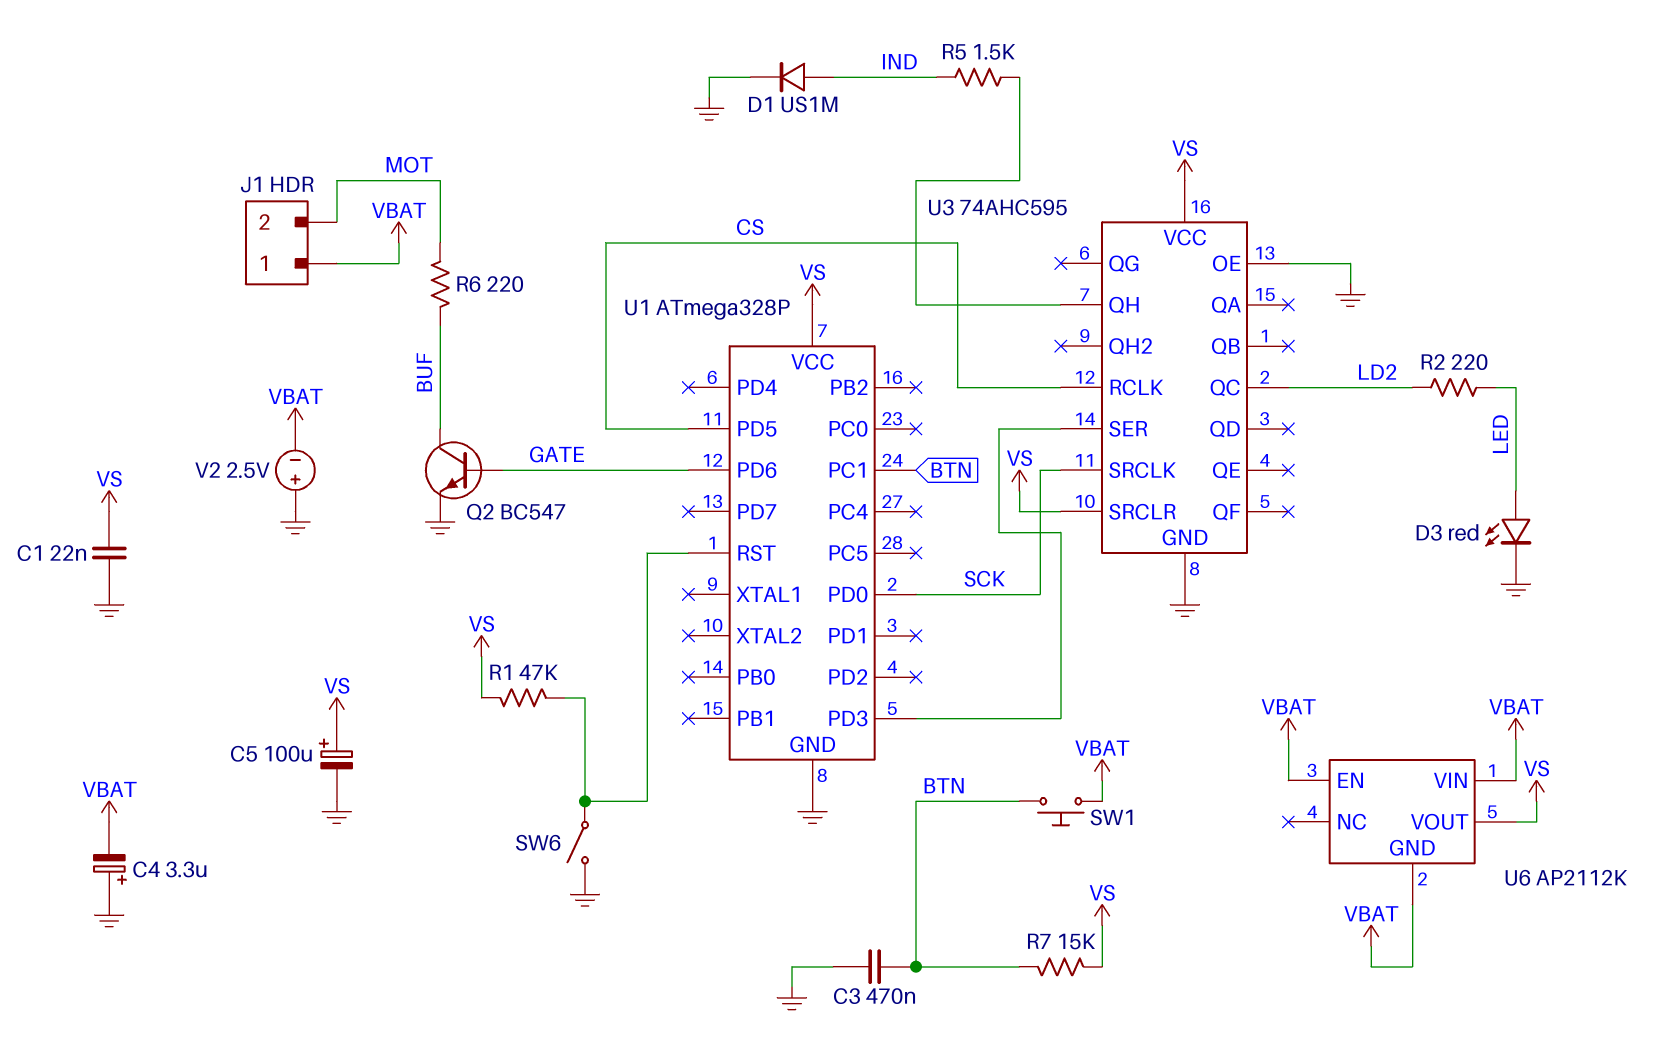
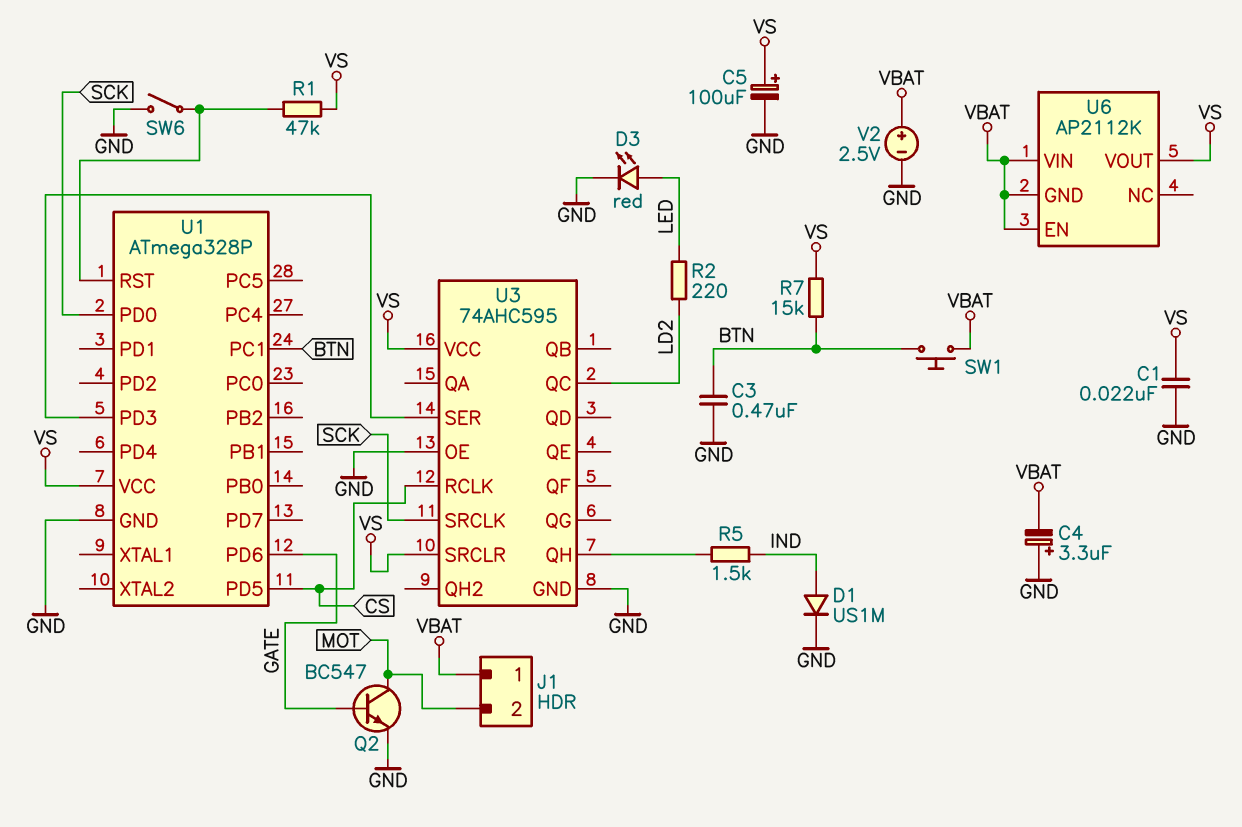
Q2: NPN BC547 (B GATE, C BUF, E GND) -> NPN BC547 (B GATE, C MOT, E GND)
R6: 220 (BUF, MOT) -> none
V2: 2.5V (plus GND, minus VBAT) -> 2.5V (plus VBAT, minus GND)

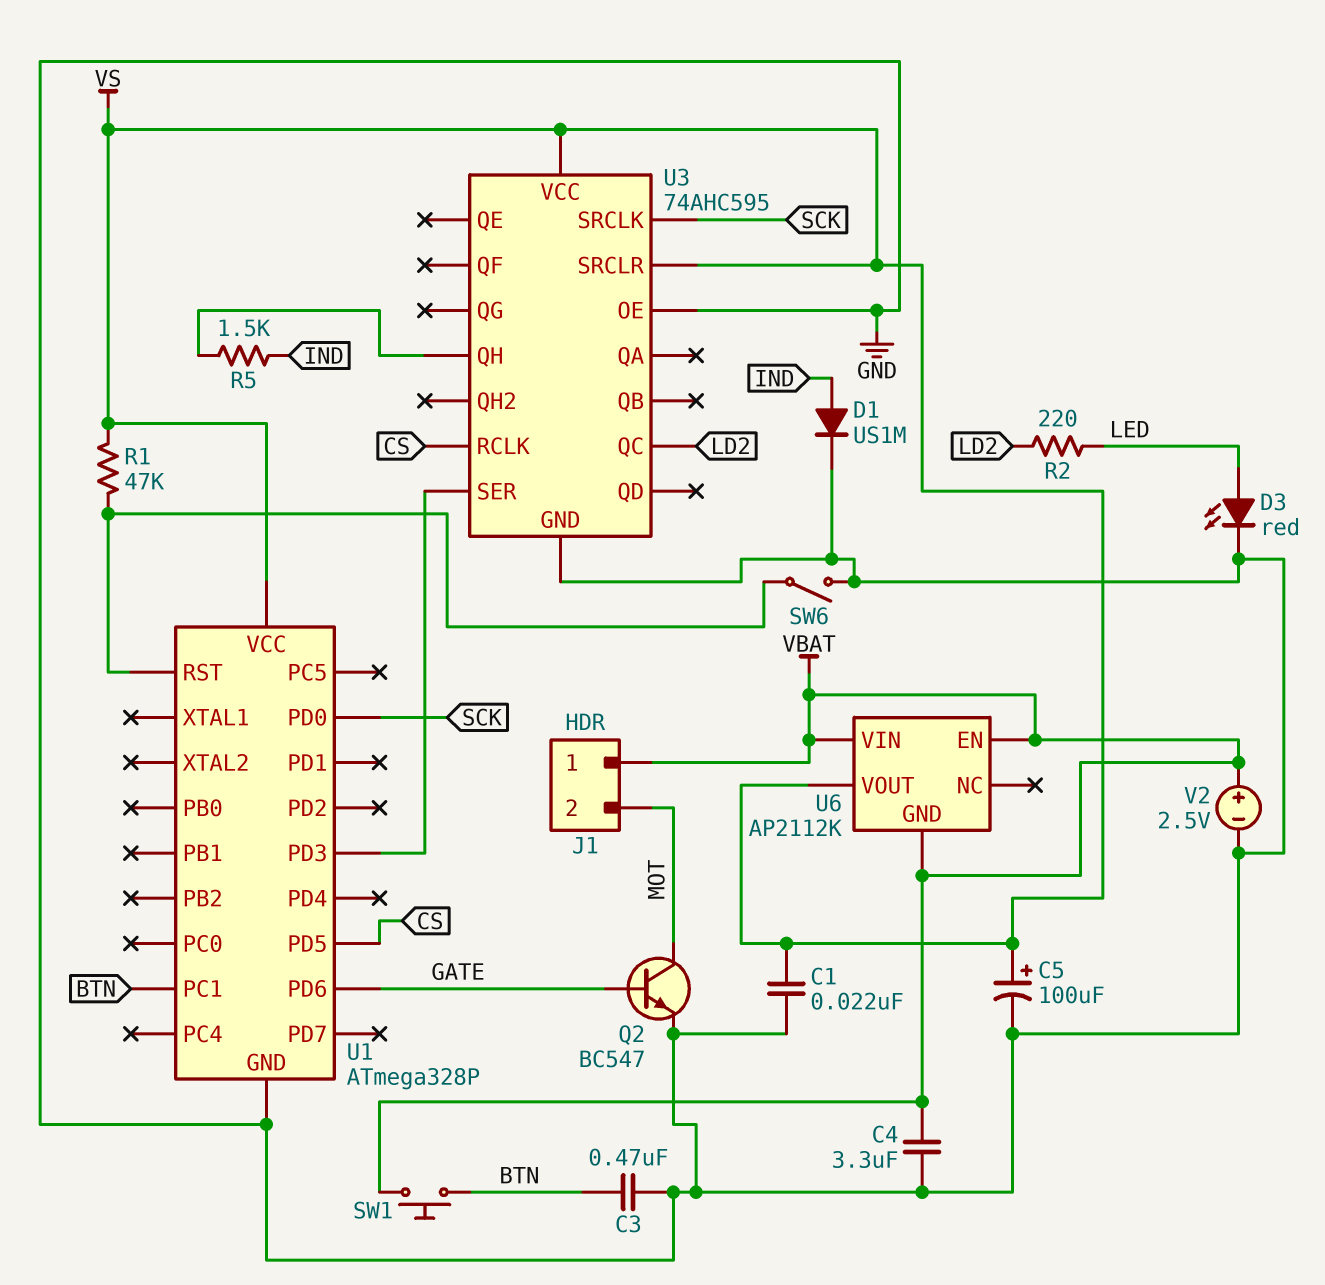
C4: 3.3uF (plus GND, minus VBAT) -> 3.3uF (GND, VBAT)
R7: 15k (BTN, VS) -> none

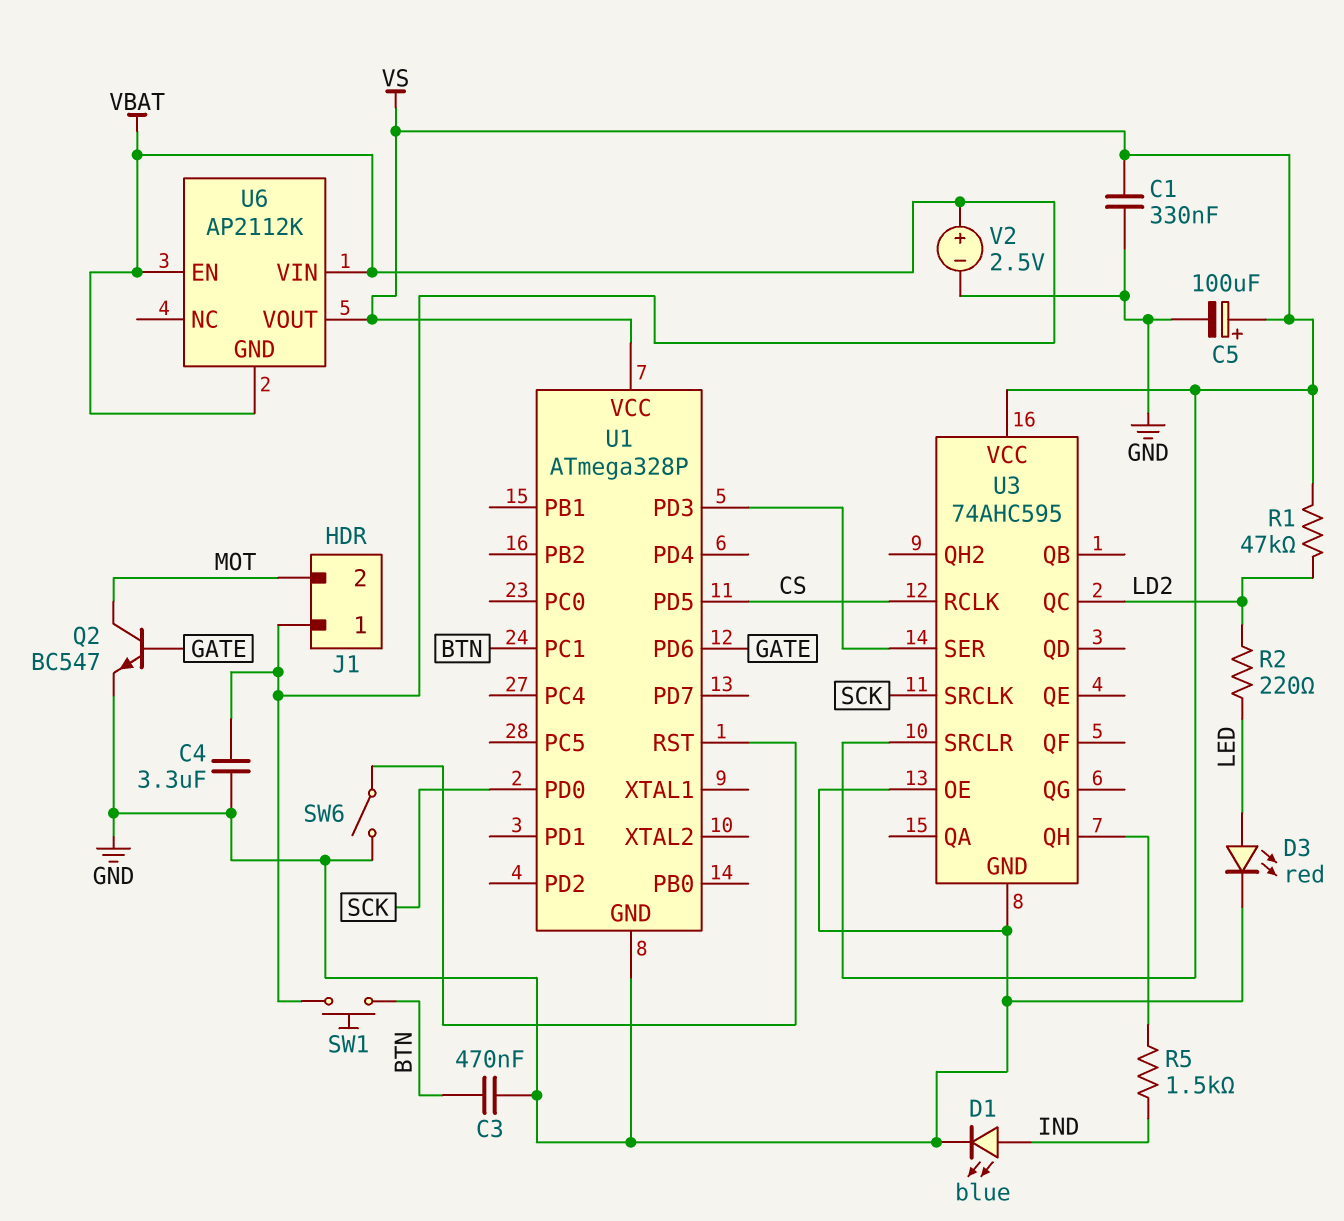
C1: 22nF (GND, VS) -> 330nF (GND, VS)
D1: diode US1M (A IND, K GND) -> LED blue (A IND, K GND)
R1: 47k (U1/RST, VS) -> 47k (LD2, VS)

